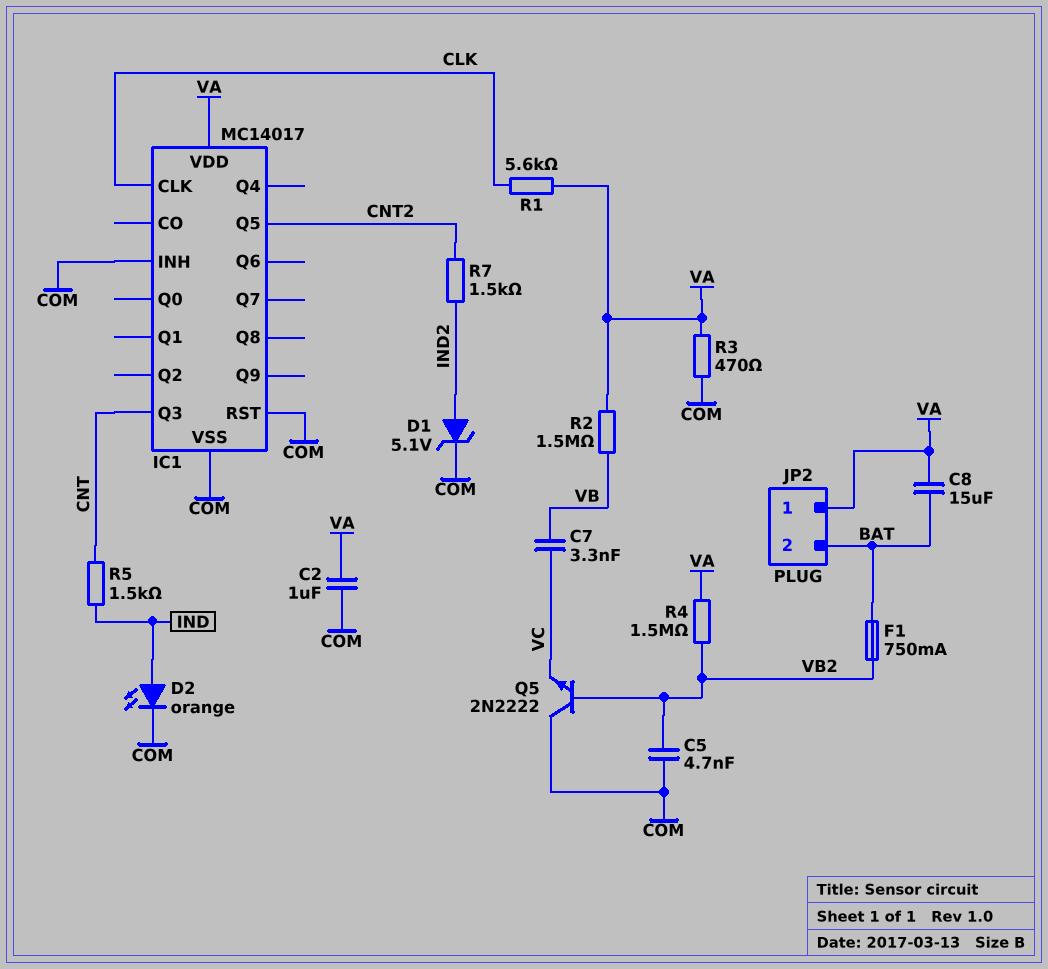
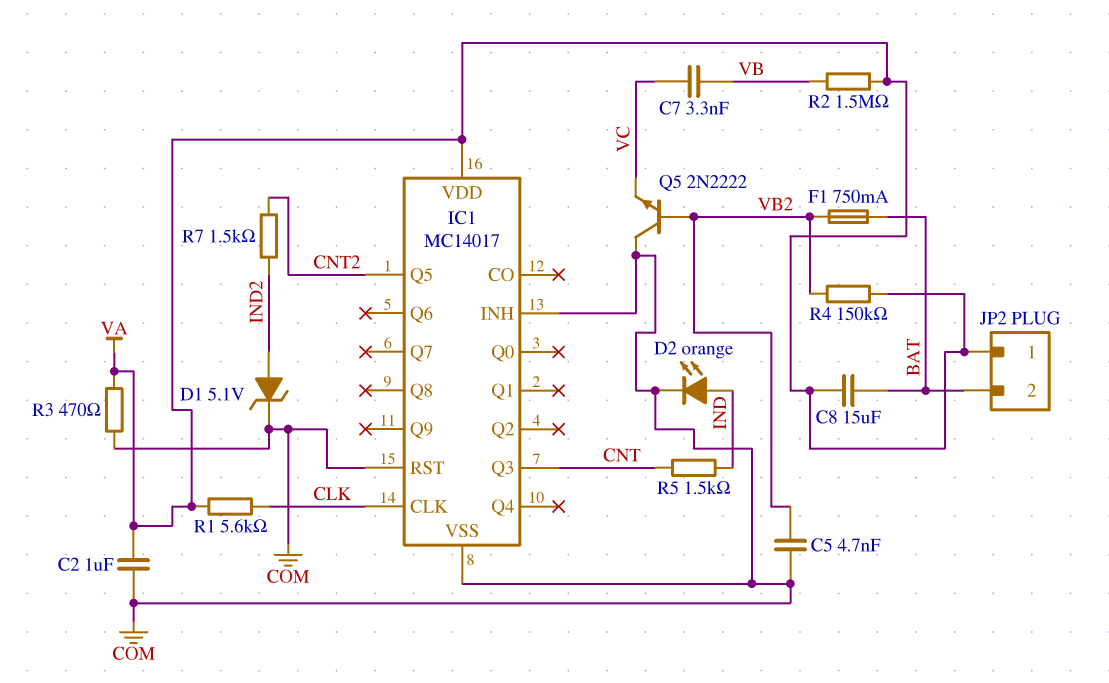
R4: 1.5M (VA, VB2) -> 150k (VA, VB2)

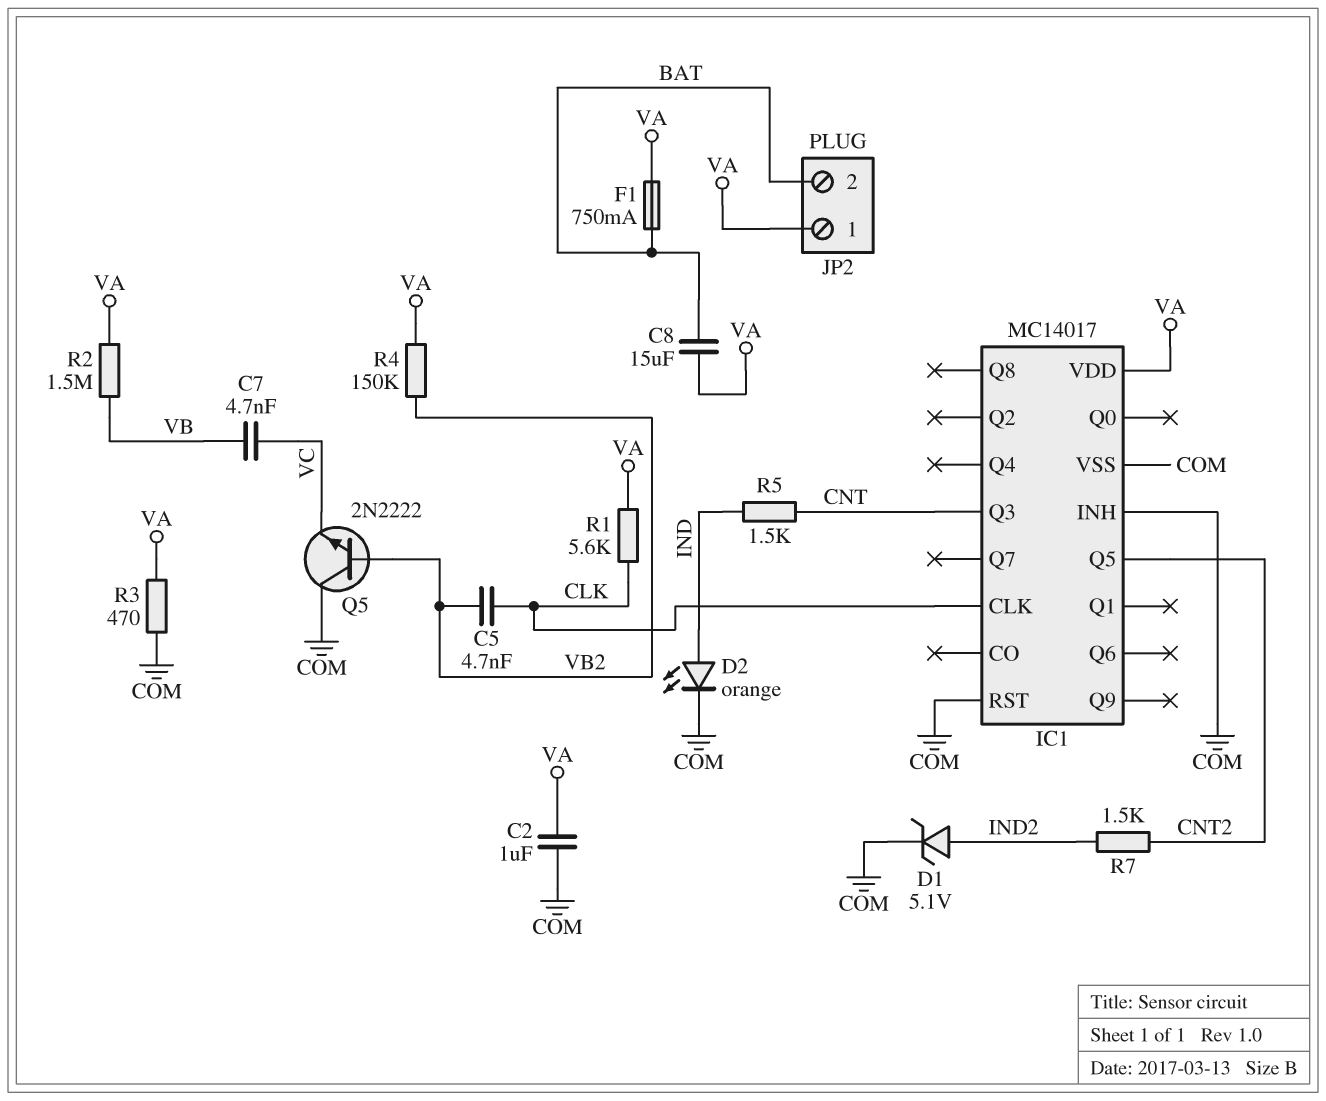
C5: 4.7nF (COM, VB2) -> 4.7nF (CLK, VB2)
C7: 3.3nF (VB, VC) -> 4.7nF (VB, VC)
F1: 750mA (BAT, VB2) -> 750mA (BAT, VA)

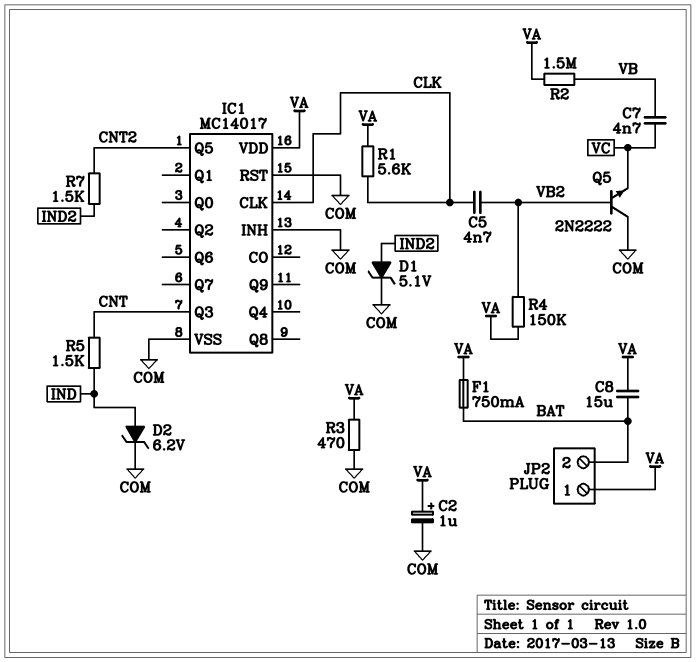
C2: 1uF (COM, VA) -> 1uF (plus VA, minus COM)
D2: LED orange (A IND, K COM) -> zener 6.2V (A IND, K COM)

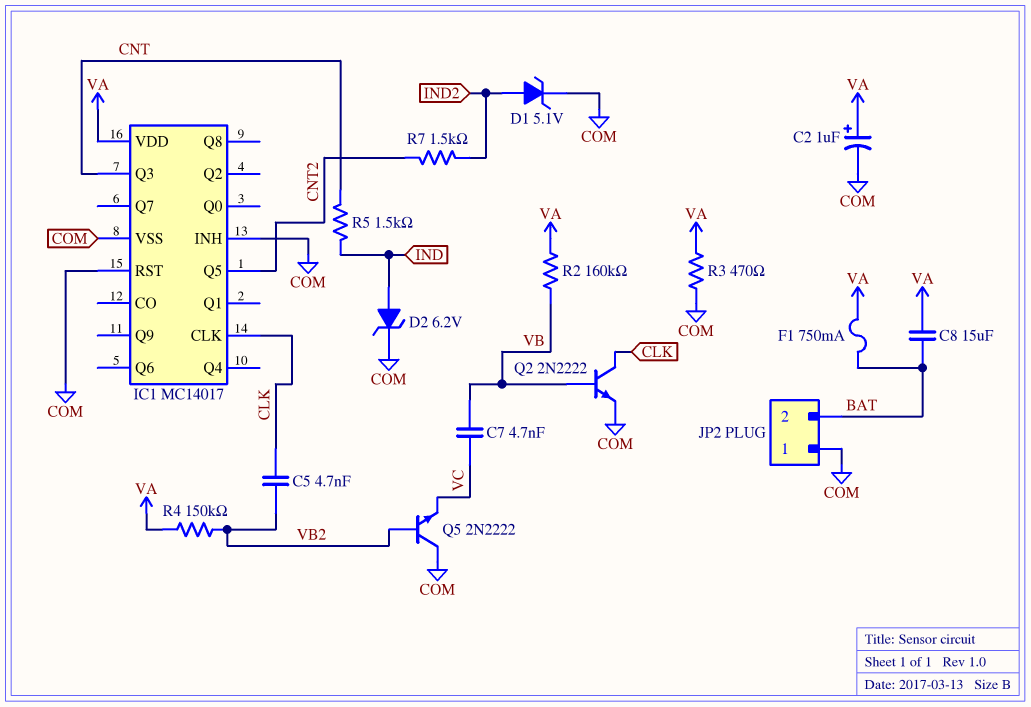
JP2 pin 1: VA -> COM
Q2: none -> NPN 2N2222 (B VB, C CLK, E COM)
R1: 5.6k (CLK, VA) -> none
R2: 1.5M (VA, VB) -> 160k (VA, VB)

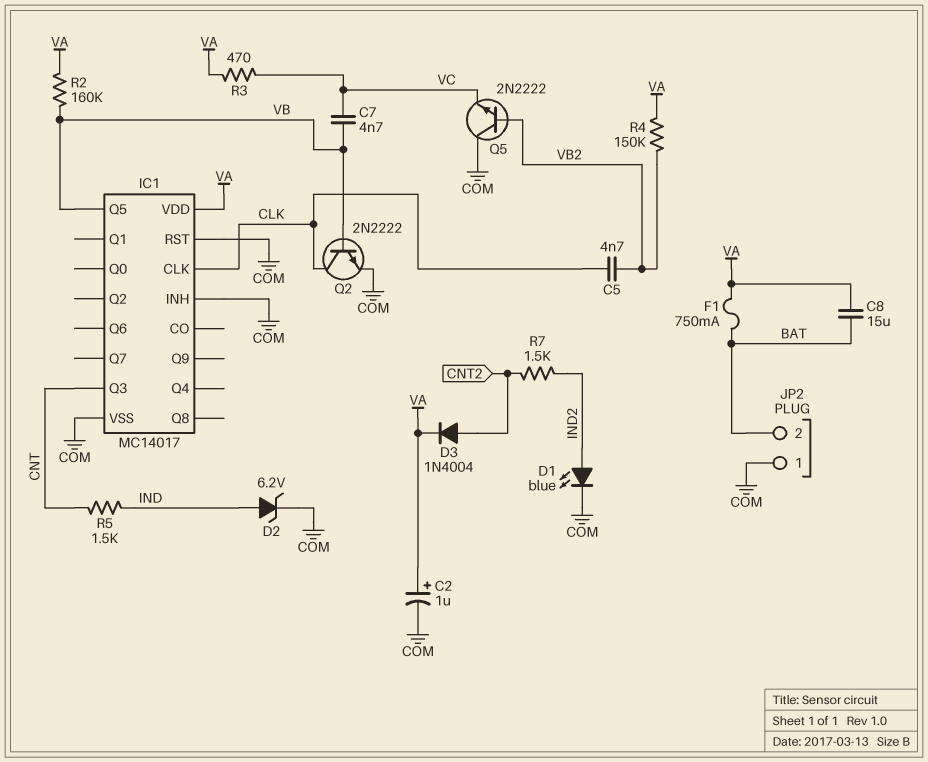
D1: zener 5.1V (A IND2, K COM) -> LED blue (A IND2, K COM)
D3: none -> diode 1N4004 (A CNT2, K VA)
IC1 pin Q5: CNT2 -> VB
R3: 470 (COM, VA) -> 470 (VA, VC)

